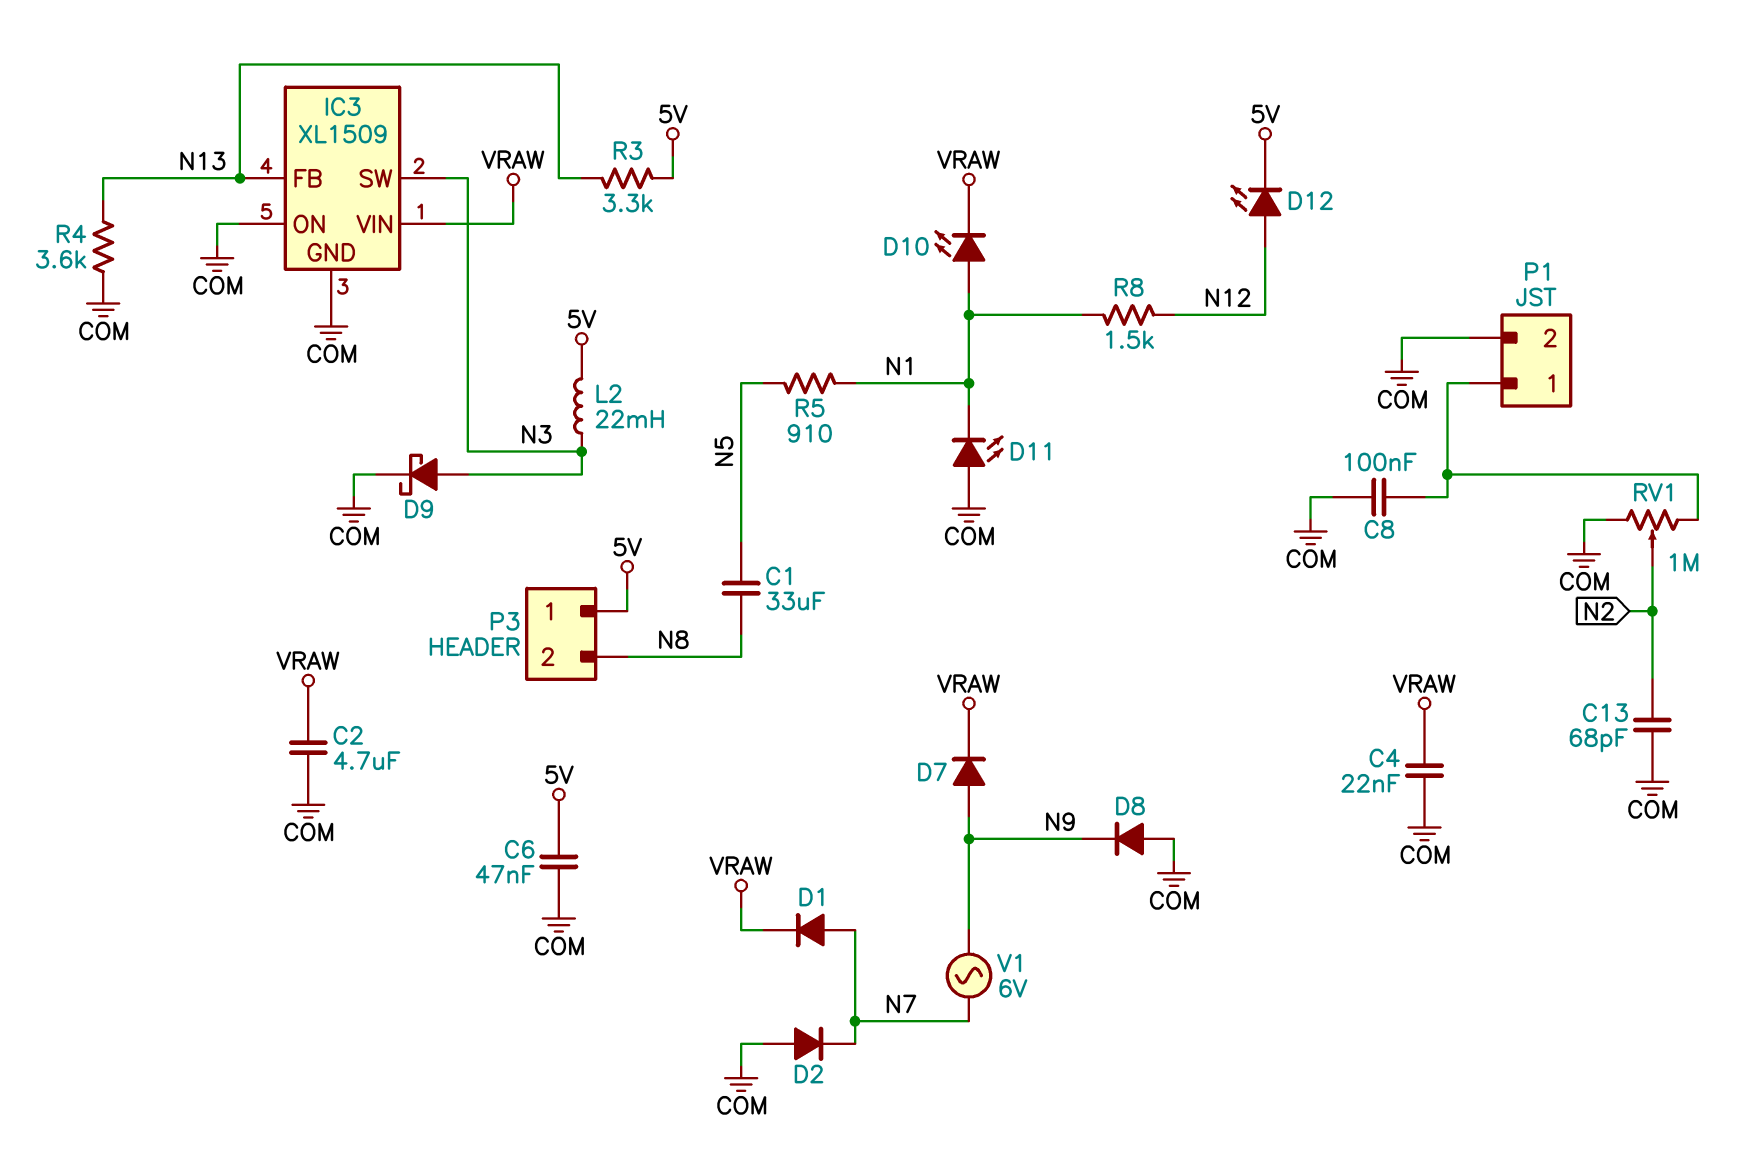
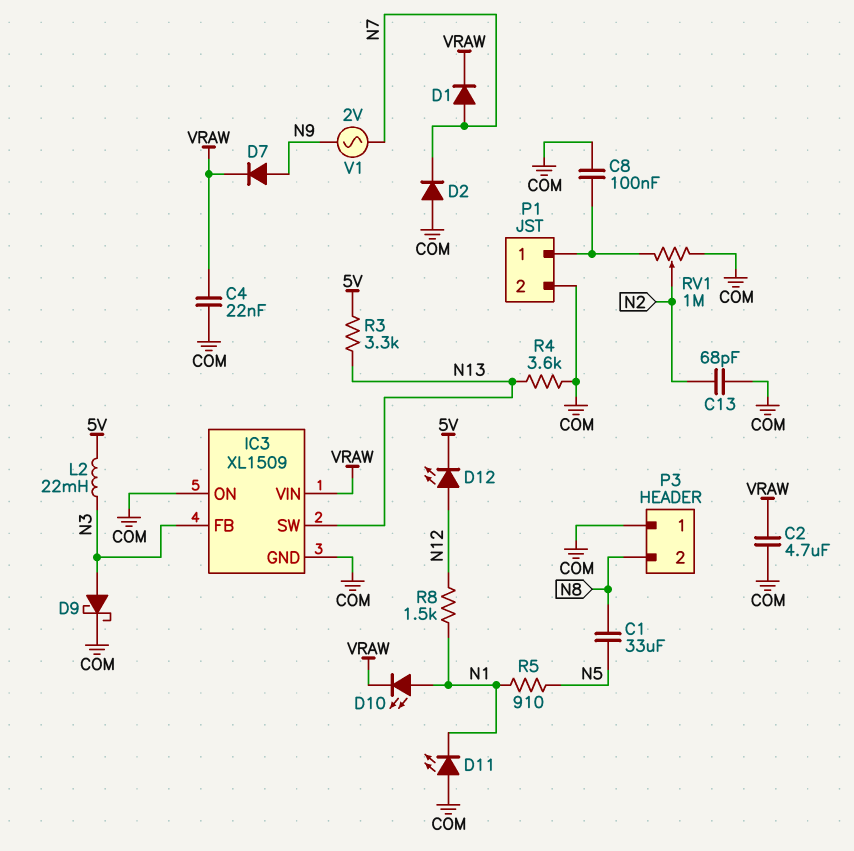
C6: 47nF (5V, COM) -> none
D8: diode (A COM, K N9) -> none
IC3 pin FB: N13 -> N3
IC3 pin SW: N3 -> N13
P3 pin 1: 5V -> COM
V1: AC 6V (N7, N9) -> AC 2V (N7, N9)

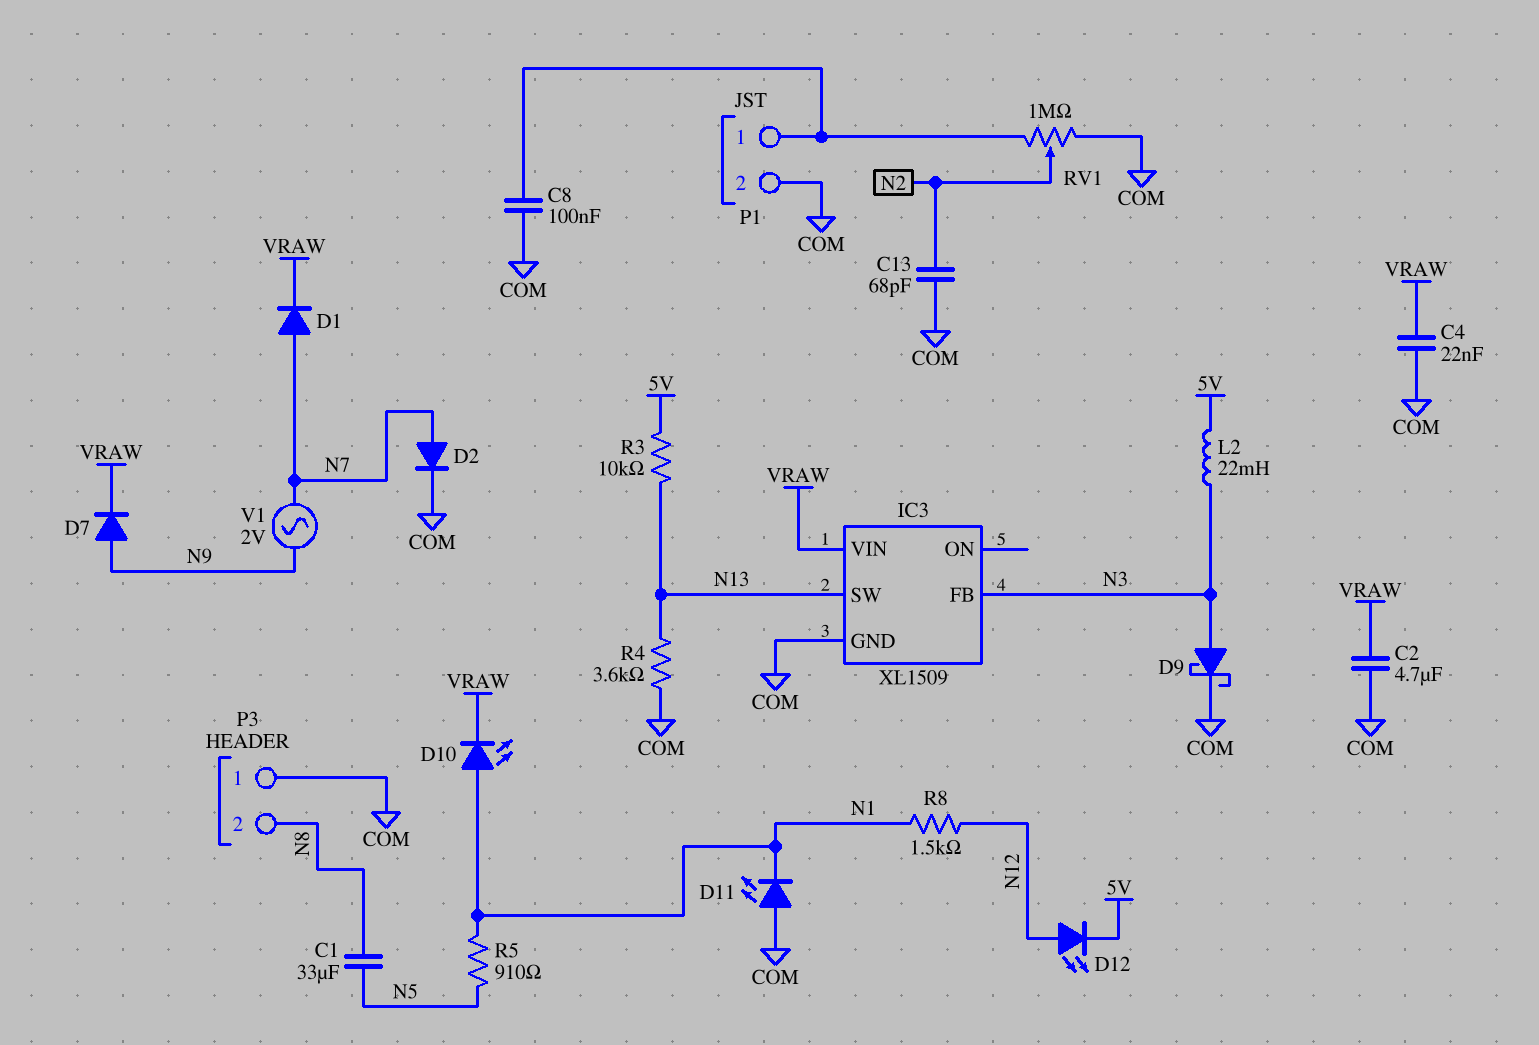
D2: diode (A COM, K N7) -> diode (A N7, K COM)
IC3 pin ON: COM -> none
R3: 3.3k (5V, N13) -> 10k (5V, N13)

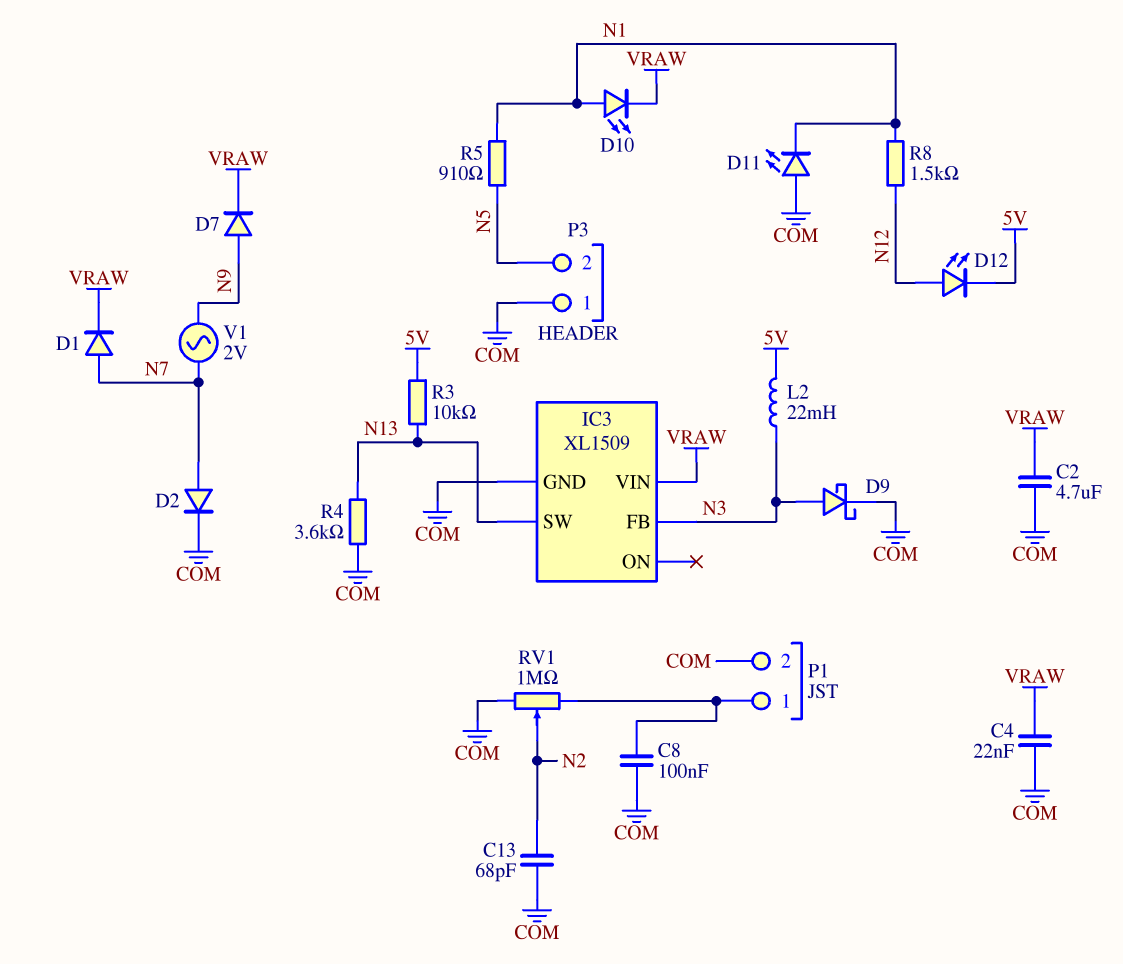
C1: 33uF (N5, N8) -> none
P3 pin 2: N8 -> N5

